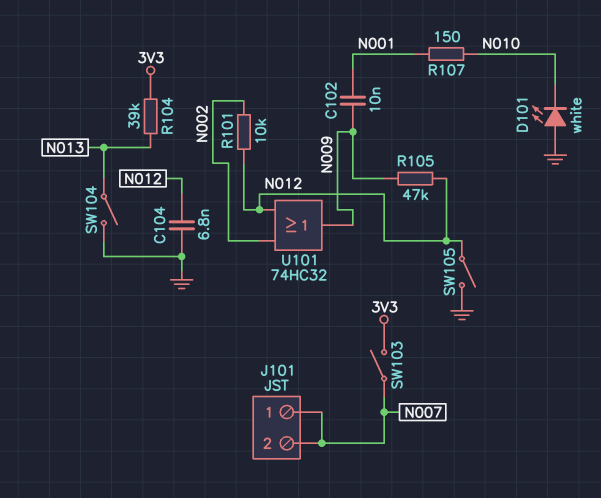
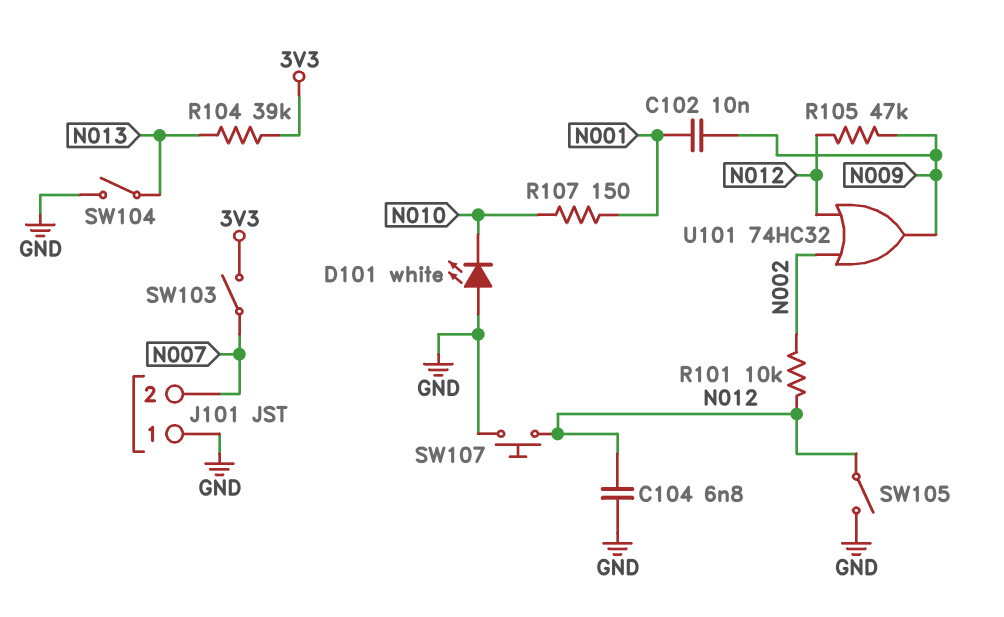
J101 pin 1: N007 -> GND
SW107: none -> button (GND, N012)

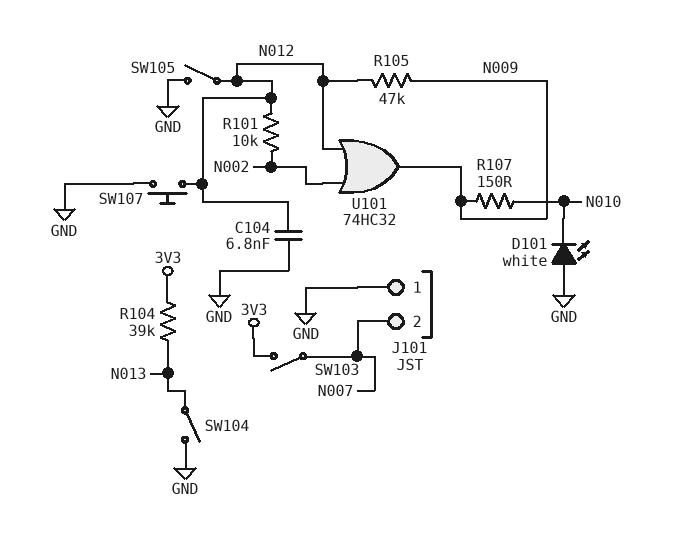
C102: 10nF (N001, N009) -> none
R107: 150 (N001, N010) -> 150 (N009, N010)

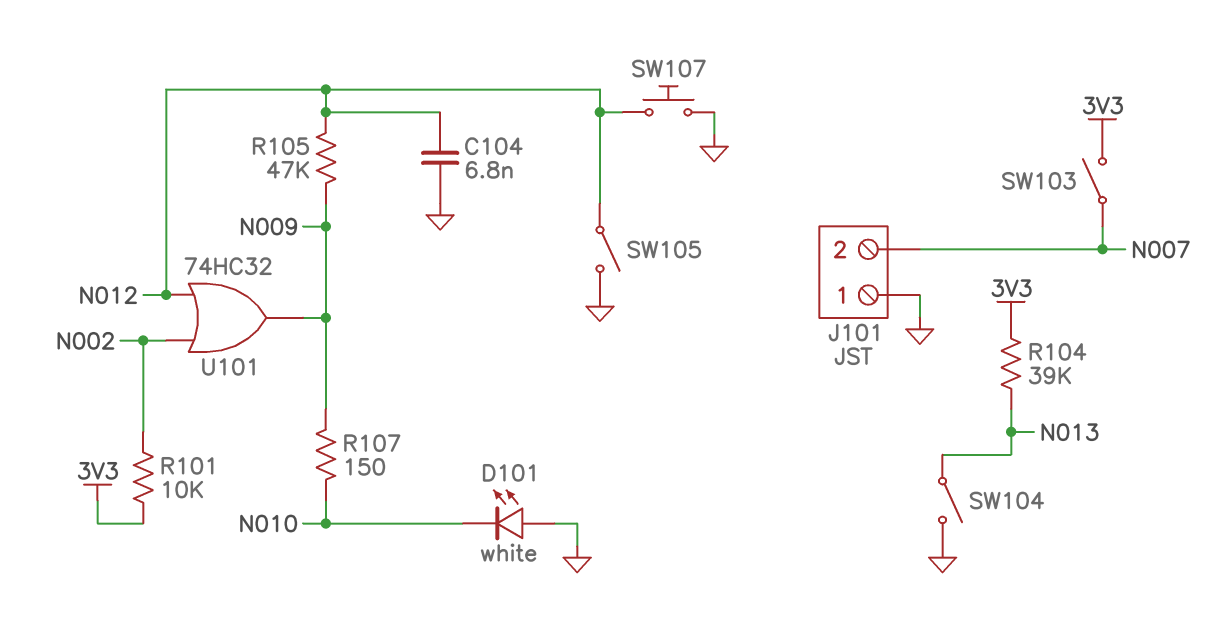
R101: 10k (N002, N012) -> 10k (3V3, N002)

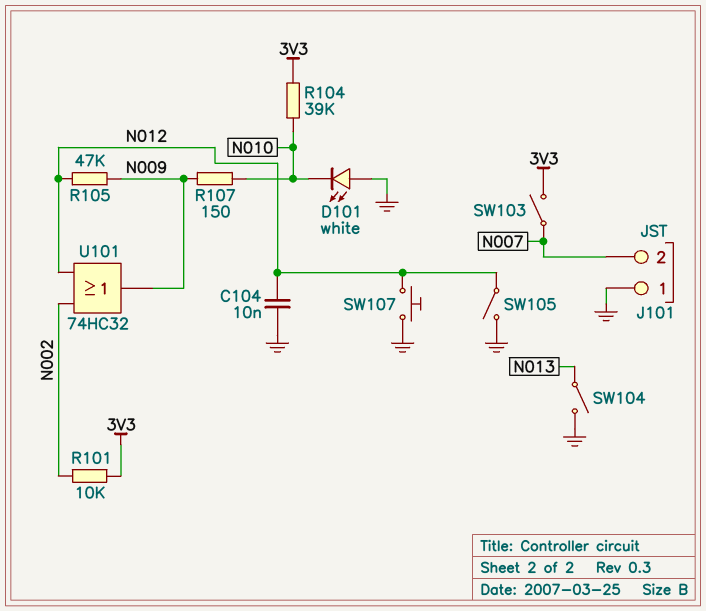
C104: 6.8nF (GND, N012) -> 10nF (GND, N012)
R104: 39k (3V3, N013) -> 39k (3V3, N010)

